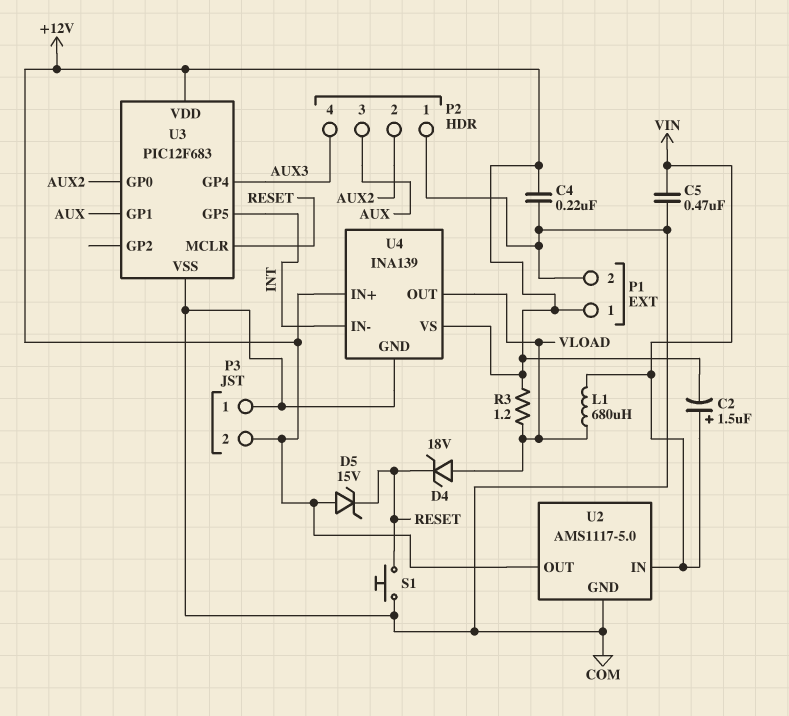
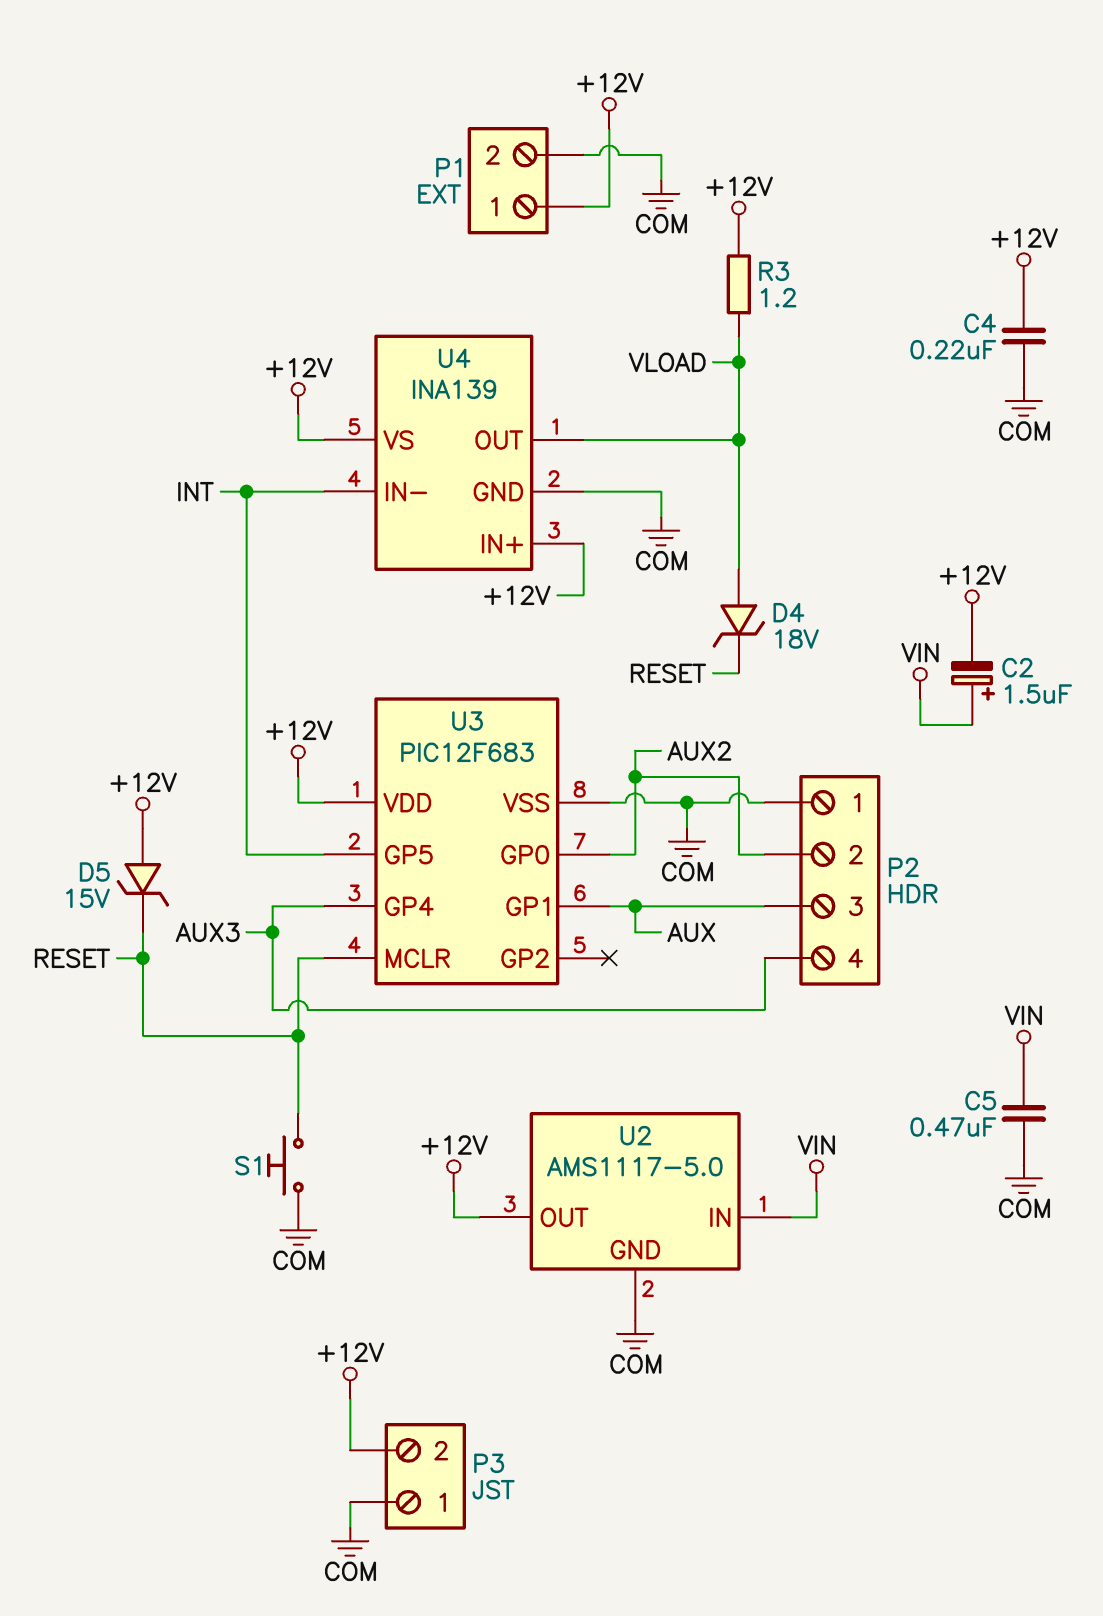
L1: 680uH (VIN, VLOAD) -> none

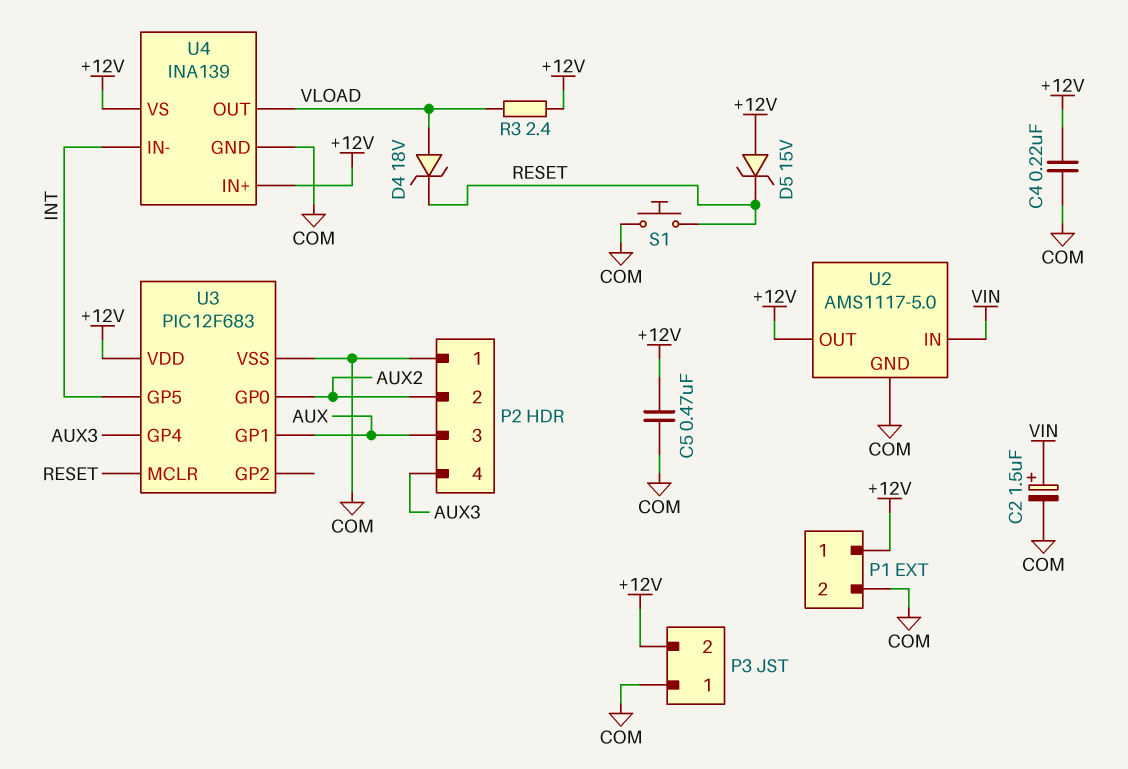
C2: 1.5uF (plus VIN, minus +12V) -> 1.5uF (plus VIN, minus COM)
C5: 470nF (COM, VIN) -> 470nF (+12V, COM)
R3: 1.2 (+12V, VLOAD) -> 2.4 (+12V, VLOAD)

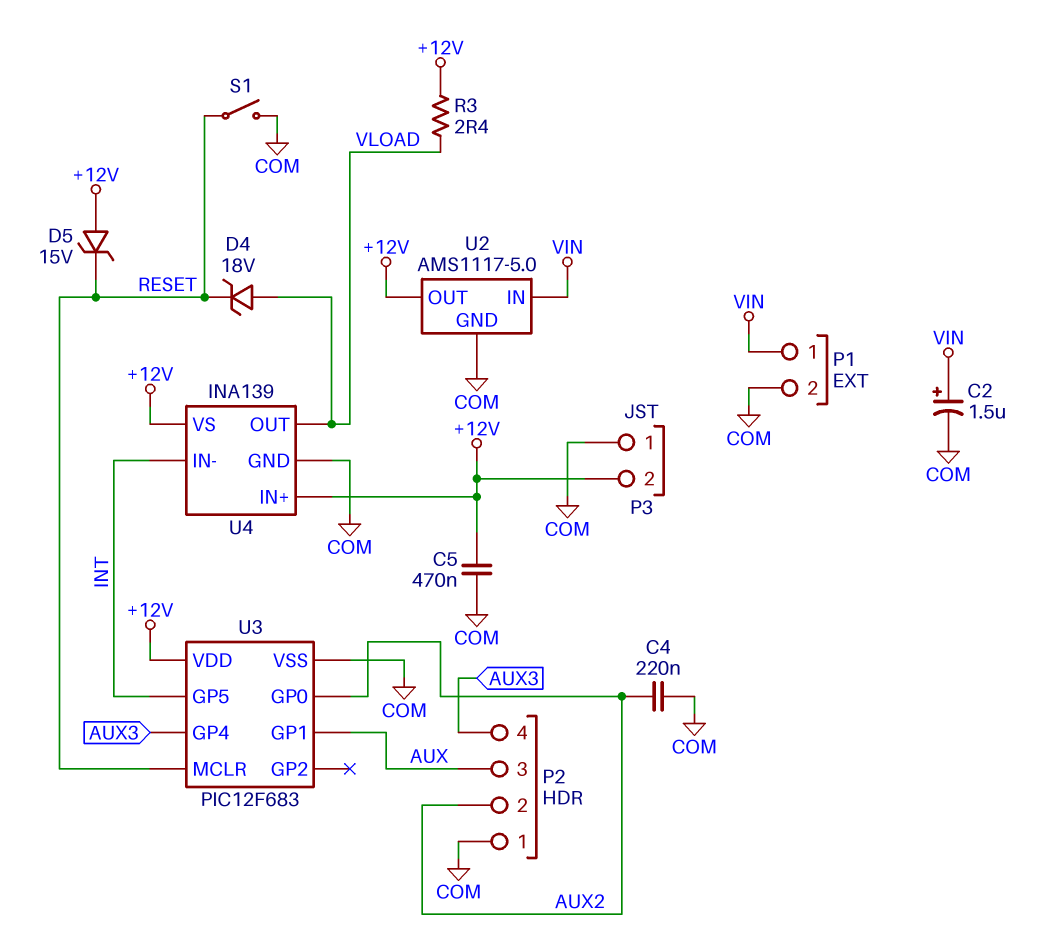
C4: 220nF (+12V, COM) -> 220nF (AUX2, COM)
P1 pin 1: +12V -> VIN
S1: button (COM, RESET) -> switch (COM, RESET)

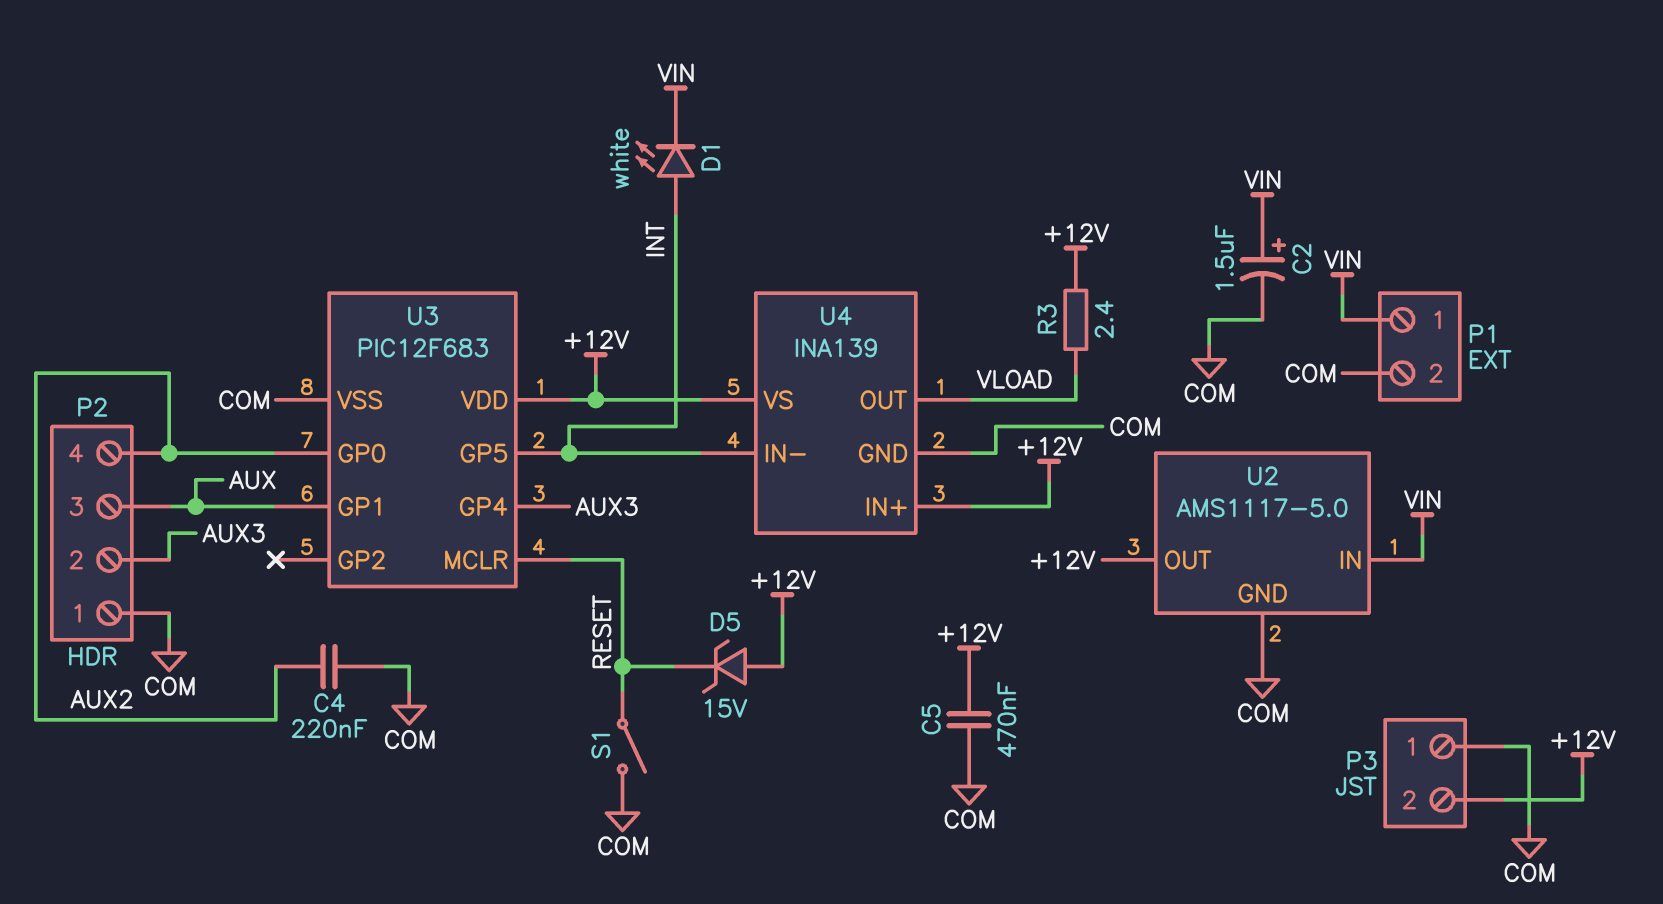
D1: none -> LED white (A INT, K VIN)
D4: zener 18V (A VLOAD, K RESET) -> none
P2 pin 2: AUX2 -> AUX3
P2 pin 4: AUX3 -> AUX2

